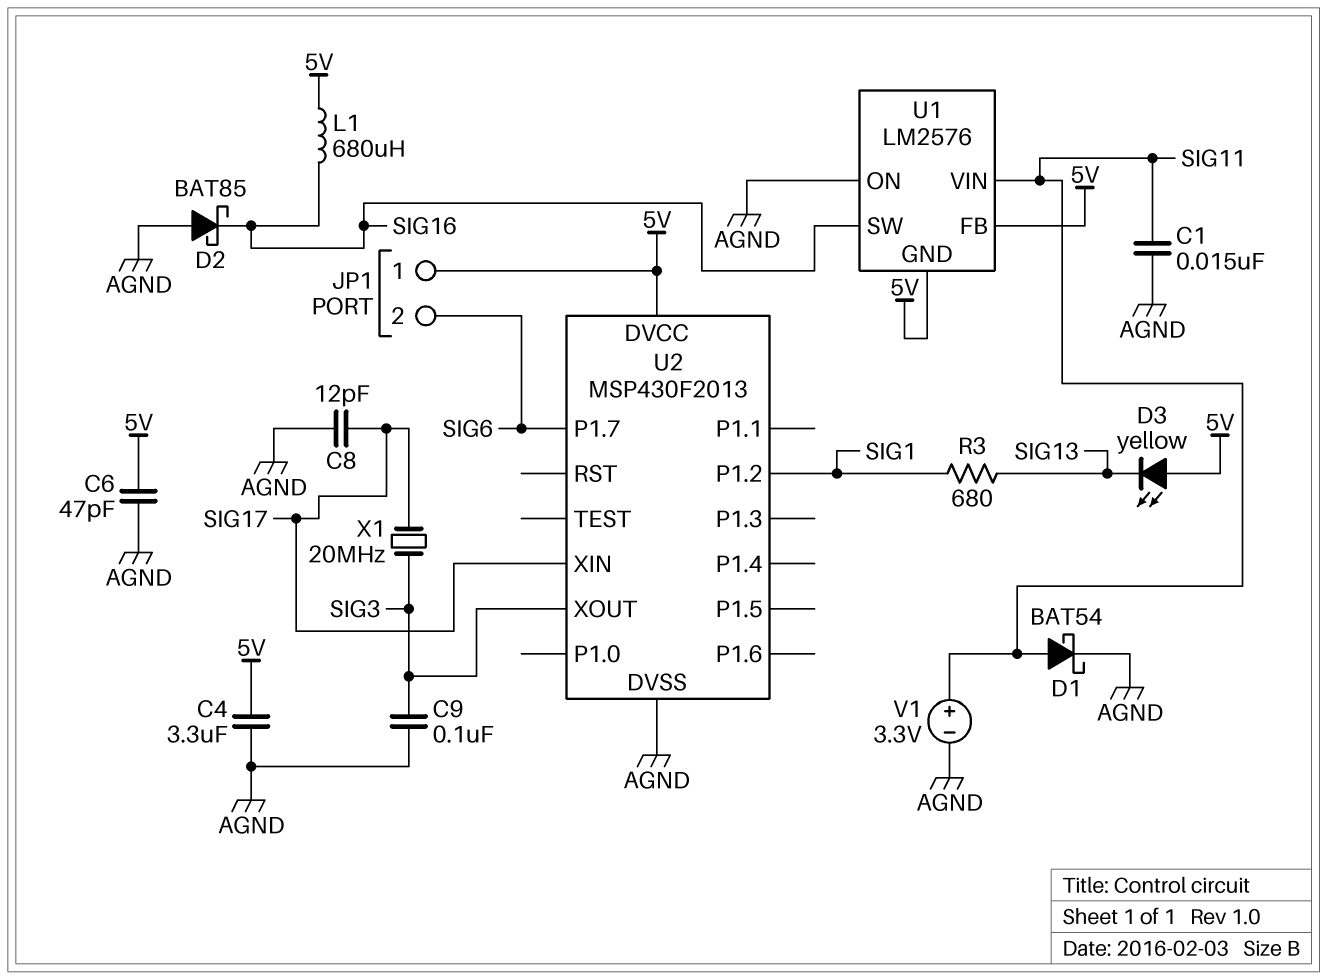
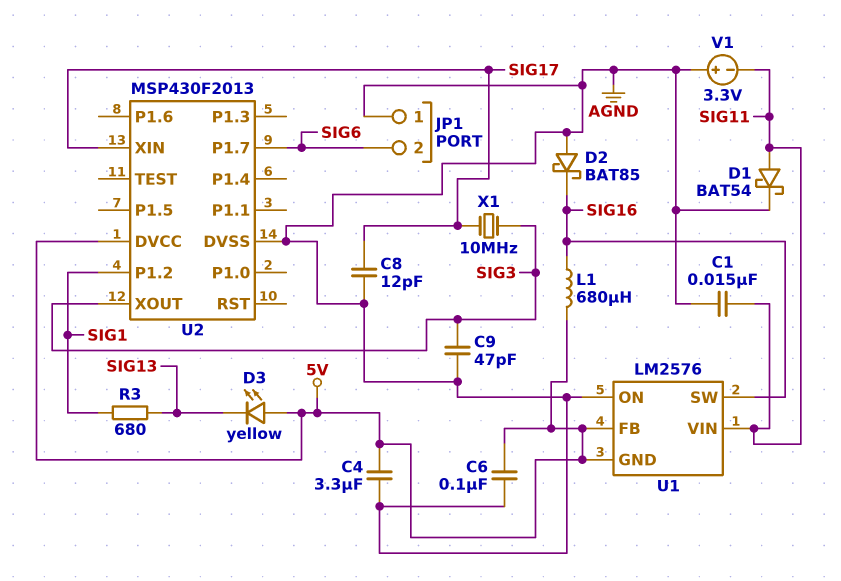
C6: 47pF (5V, AGND) -> 100nF (5V, AGND)
C9: 100nF (AGND, SIG3) -> 47pF (AGND, SIG3)
JP1 pin 1: 5V -> AGND
V1: 3.3V (plus SIG11, minus AGND) -> 3.3V (plus AGND, minus SIG11)
X1: 20MHz (SIG3, SIG17) -> 10MHz (SIG3, SIG17)

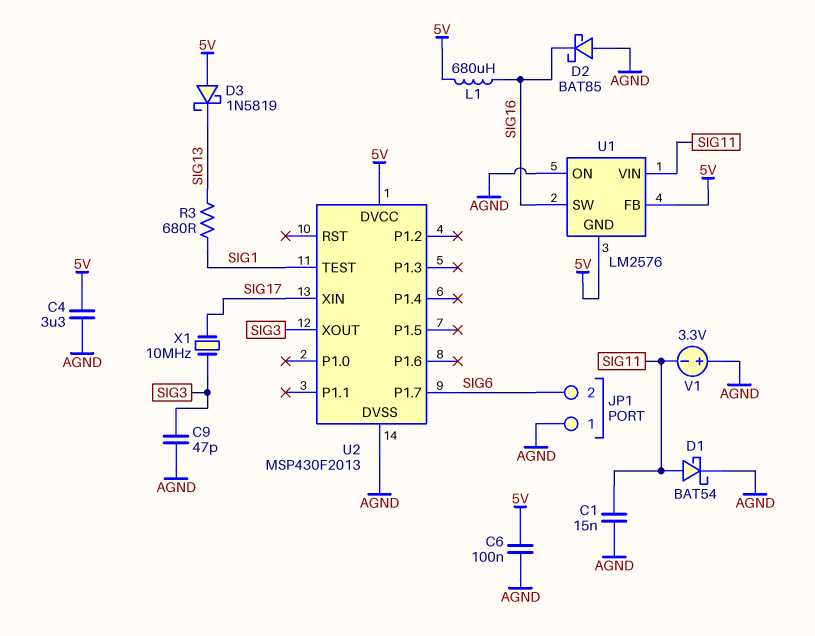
C8: 12pF (AGND, SIG17) -> none
D3: LED yellow (A 5V, K SIG13) -> schottky 1N5819 (A 5V, K SIG13)
U2 pin P1.2: SIG1 -> none
U2 pin TEST: none -> SIG1

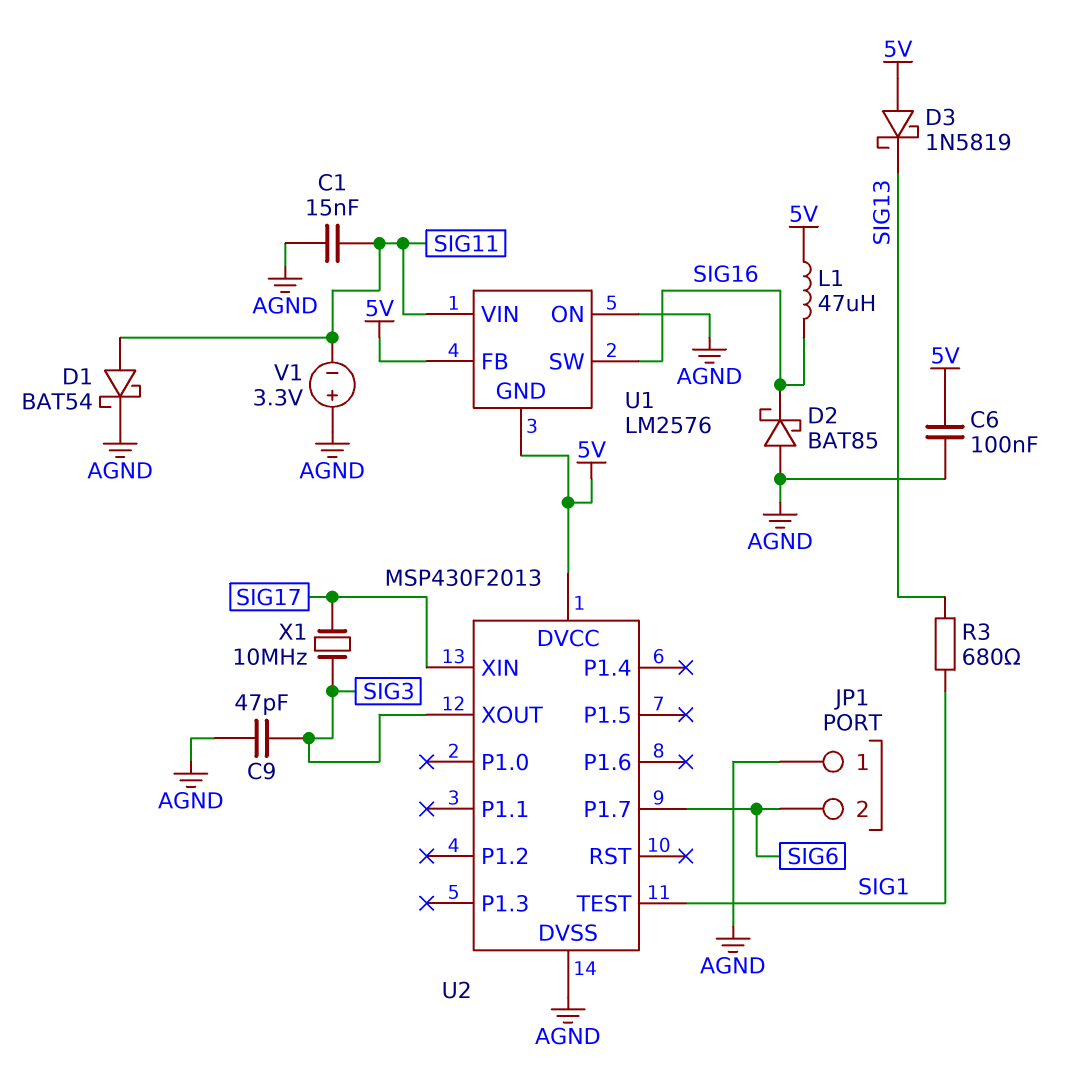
C4: 3.3uF (5V, AGND) -> none
L1: 680uH (5V, SIG16) -> 47uH (5V, SIG16)

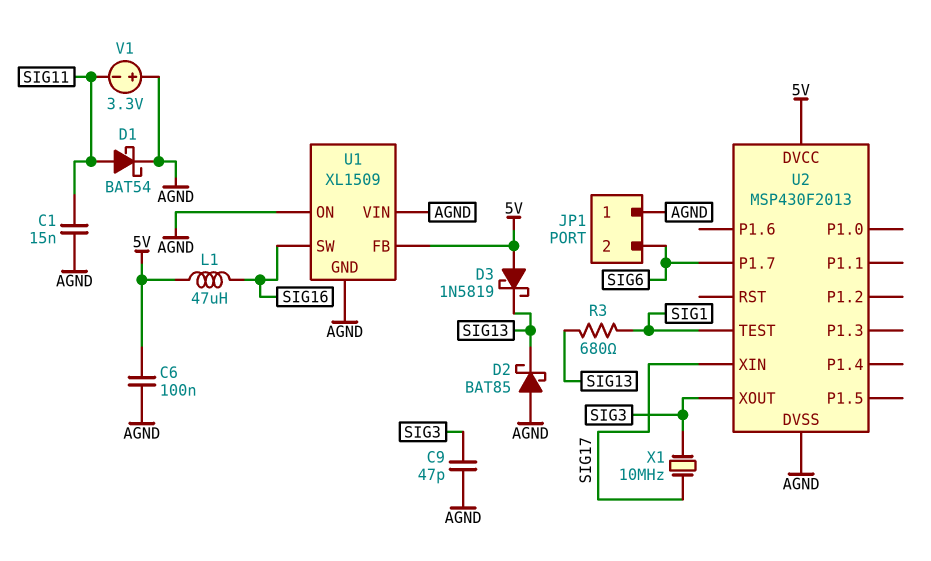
D2: schottky BAT85 (A AGND, K SIG16) -> schottky BAT85 (A AGND, K SIG13)
U1: LM2576 -> XL1509
U1 pin GND: 5V -> AGND
U1 pin VIN: SIG11 -> AGND

